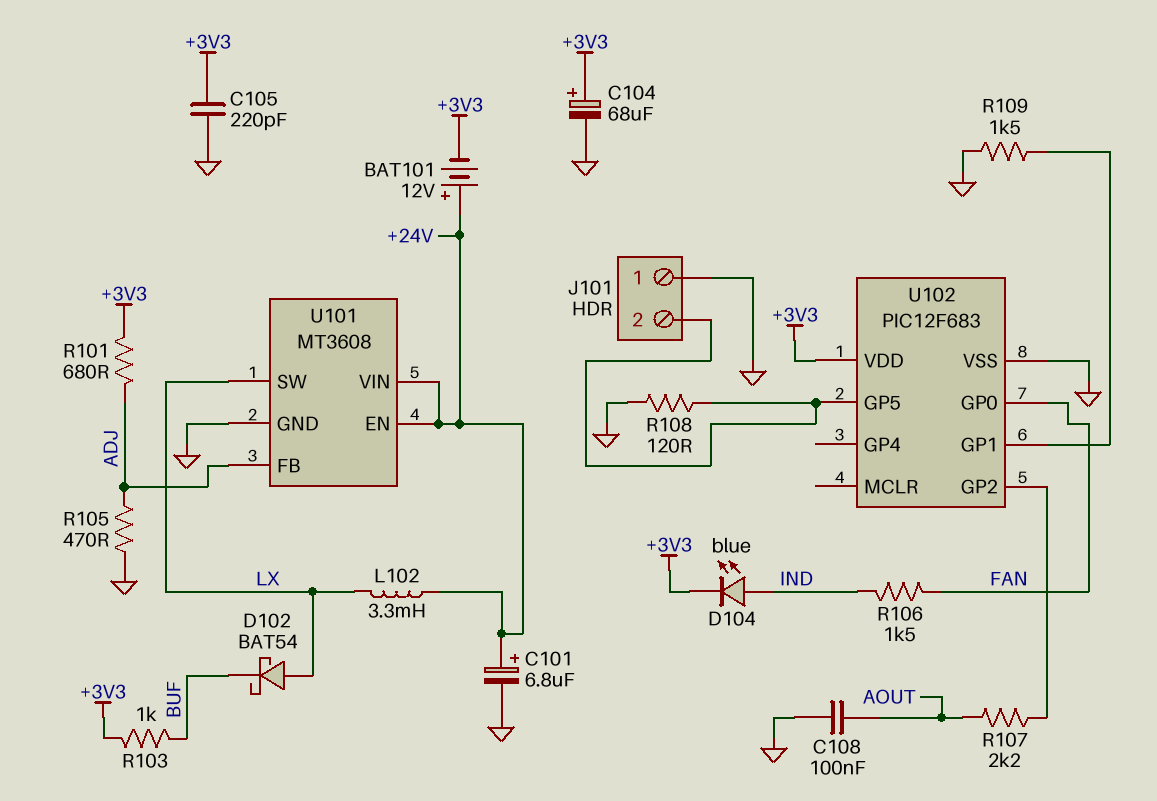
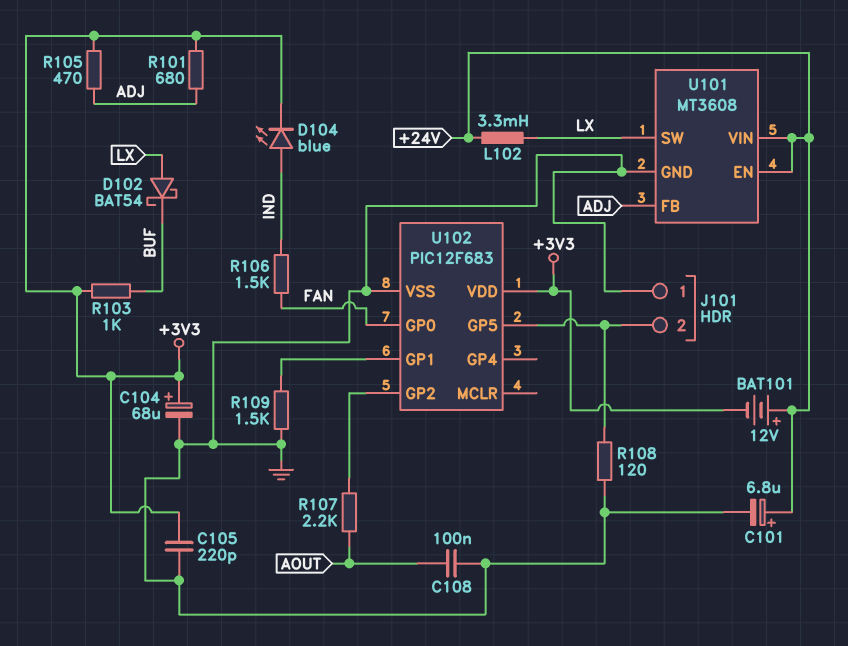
R105: 470 (ADJ, GND) -> 470 (+3V3, ADJ)

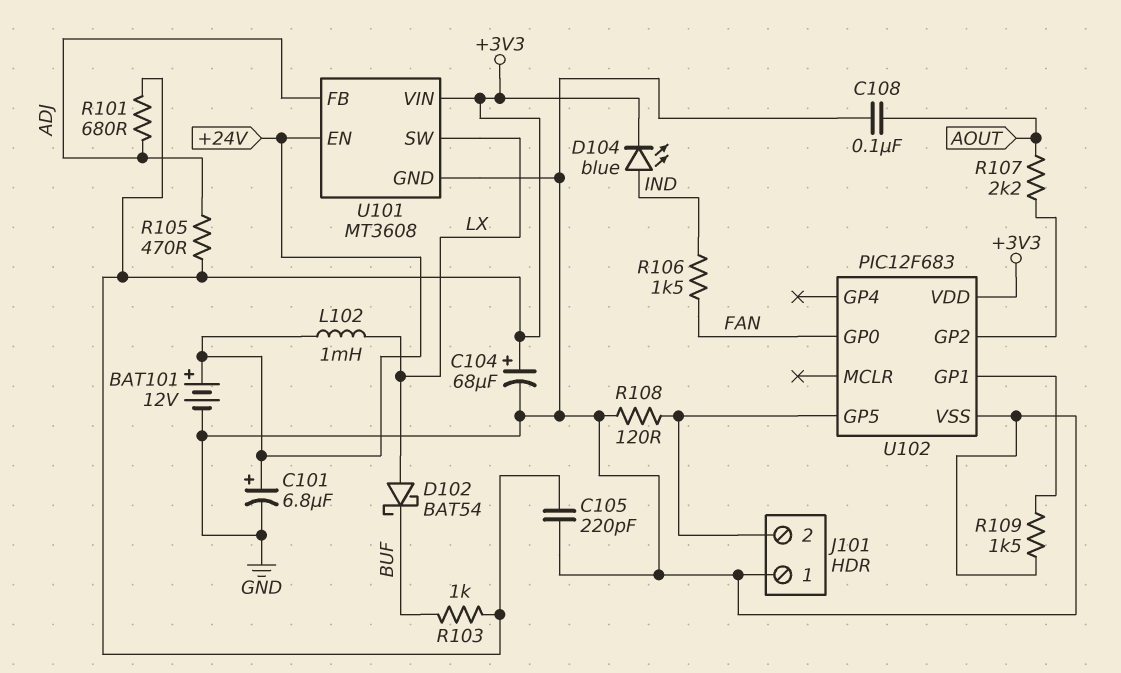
BAT101: 12V (plus +24V, minus +3V3) -> 12V (plus +24V, minus GND)
L102: 3.3mH (+24V, LX) -> 1mH (+24V, LX)
U101 pin VIN: +24V -> +3V3

